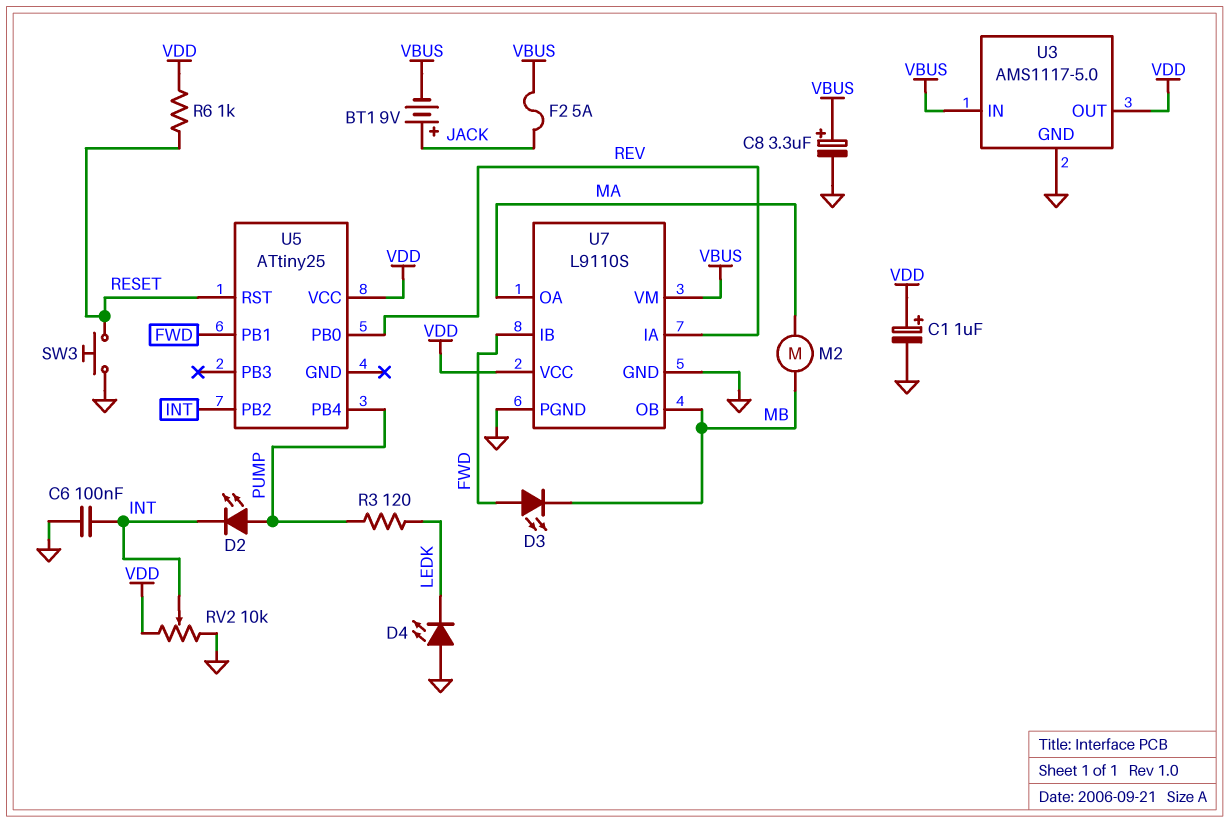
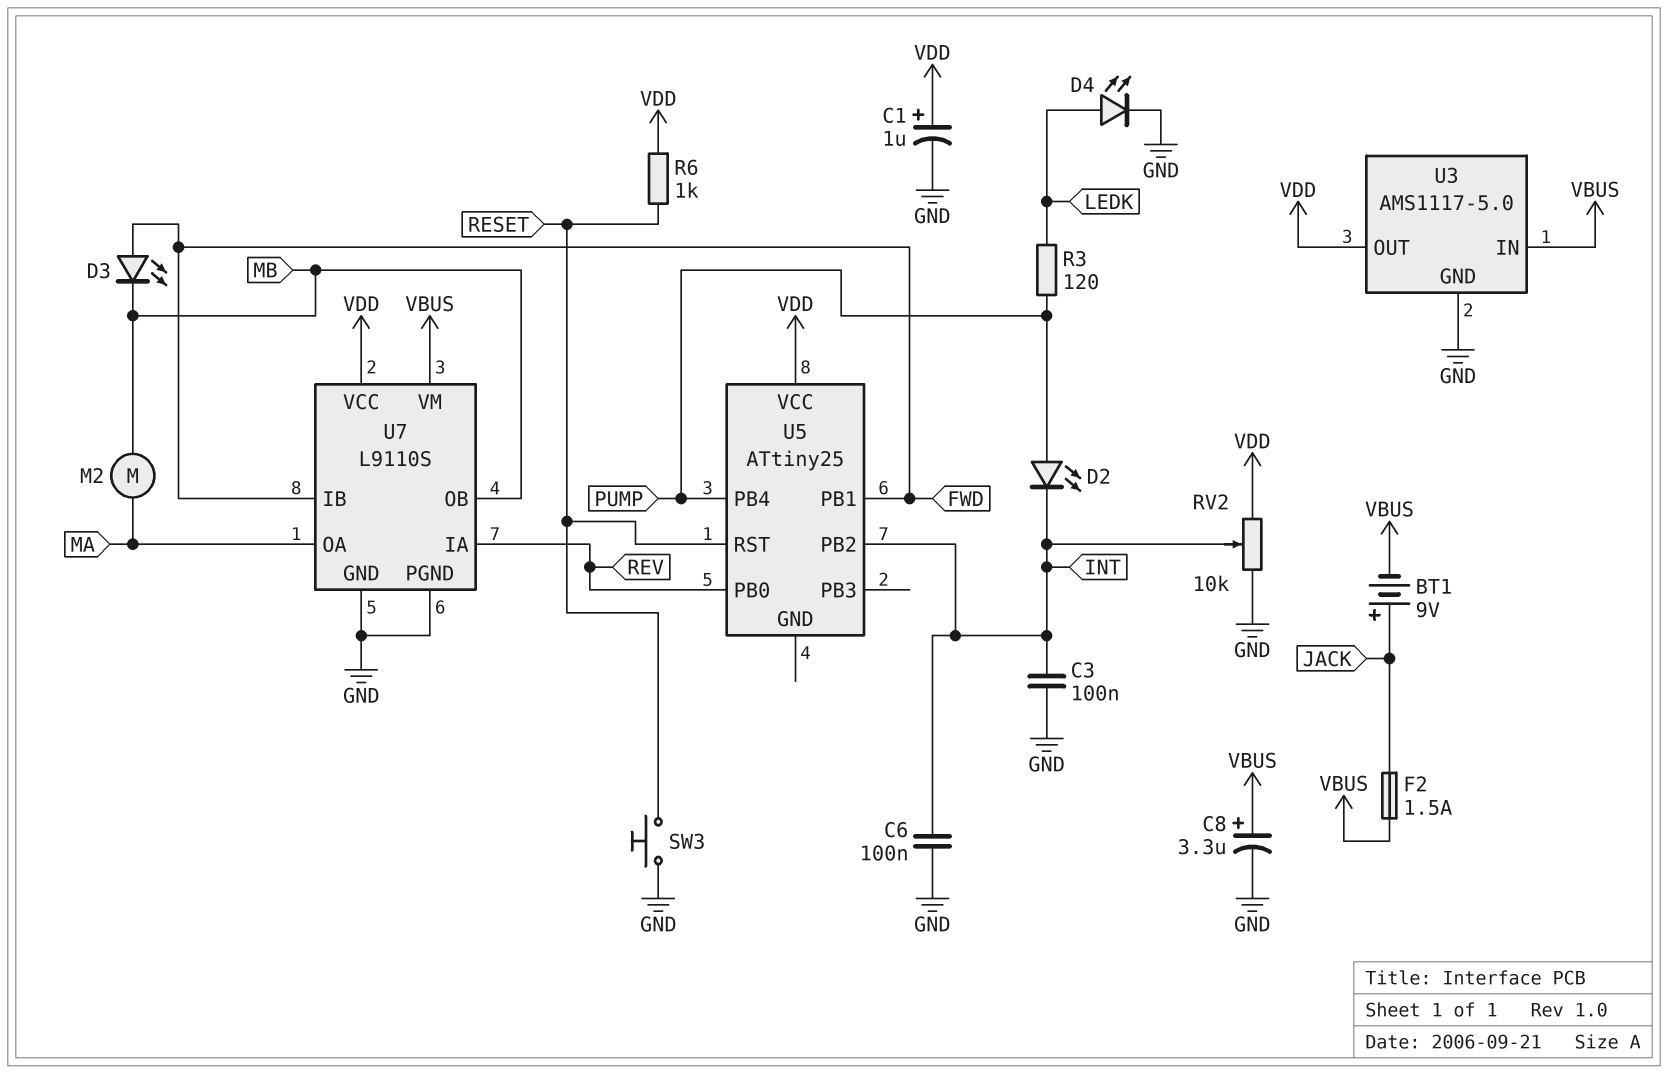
C3: none -> 100nF (GND, INT)
D4: LED (A GND, K LEDK) -> LED (A LEDK, K GND)
F2: 5A (JACK, VBUS) -> 1.5A (JACK, VBUS)

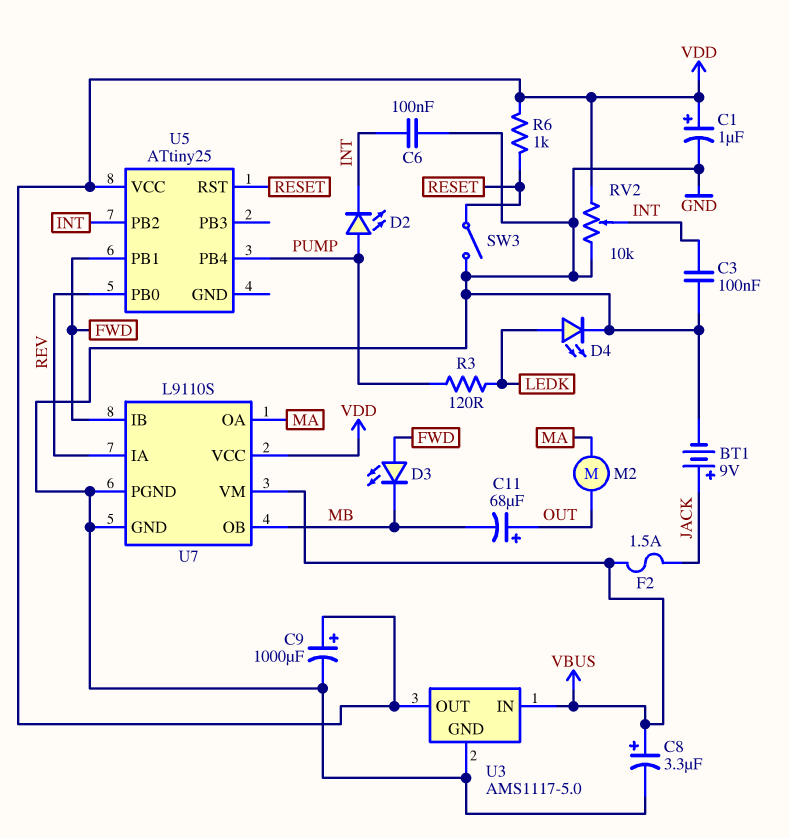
BT1: 9V (plus JACK, minus VBUS) -> 9V (plus JACK, minus GND)
C9: none -> 1000uF (plus VDD, minus GND)
C11: none -> 68uF (plus OUT, minus MB)
M2: motor (MA, MB) -> motor (MA, OUT)
SW3: button (GND, RESET) -> switch (GND, RESET)

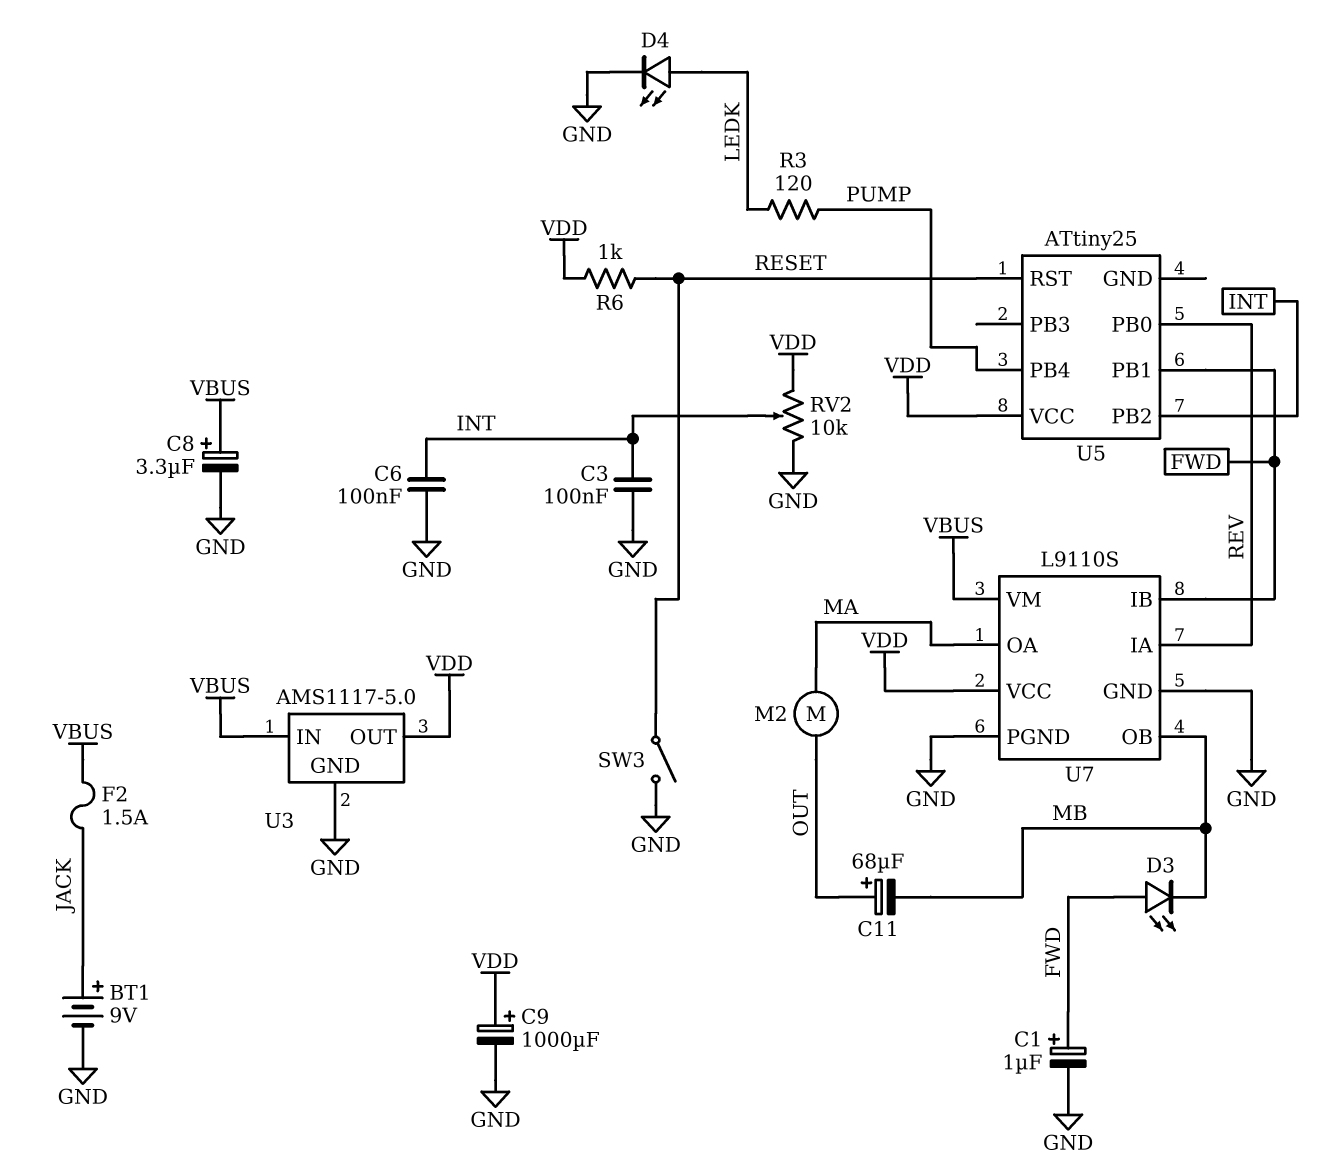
C1: 1uF (plus VDD, minus GND) -> 1uF (plus FWD, minus GND)
D2: LED (A PUMP, K INT) -> none

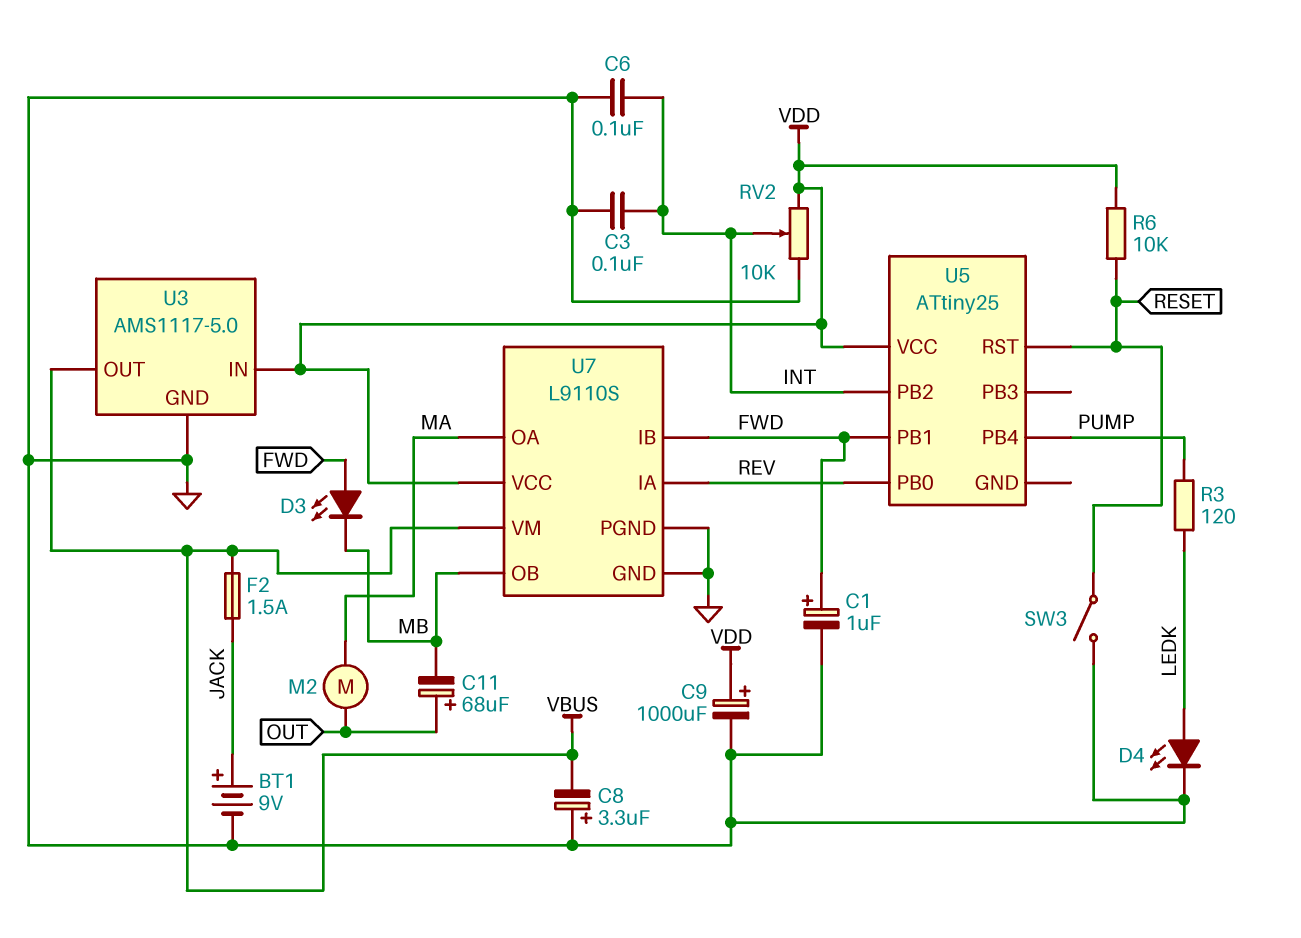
C8: 3.3uF (plus VBUS, minus GND) -> 3.3uF (plus GND, minus VBUS)
R6: 1k (RESET, VDD) -> 10k (RESET, VDD)
U3 pin IN: VBUS -> VDD
U3 pin OUT: VDD -> VBUS

